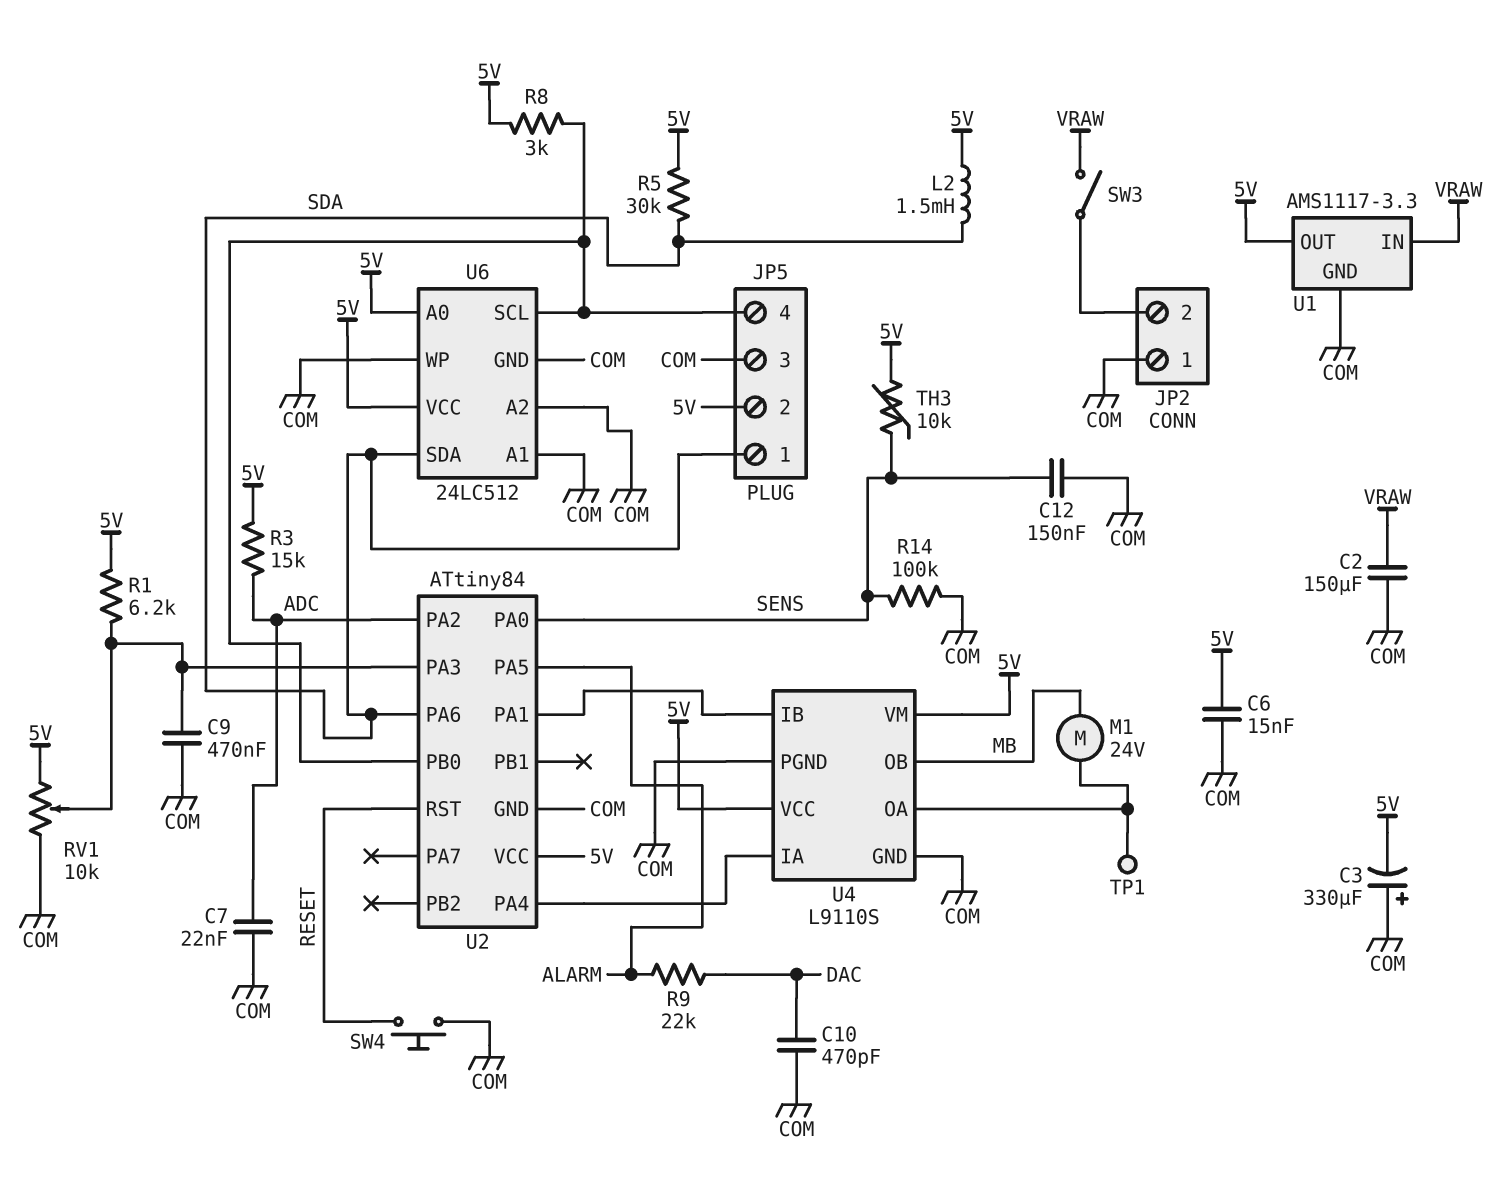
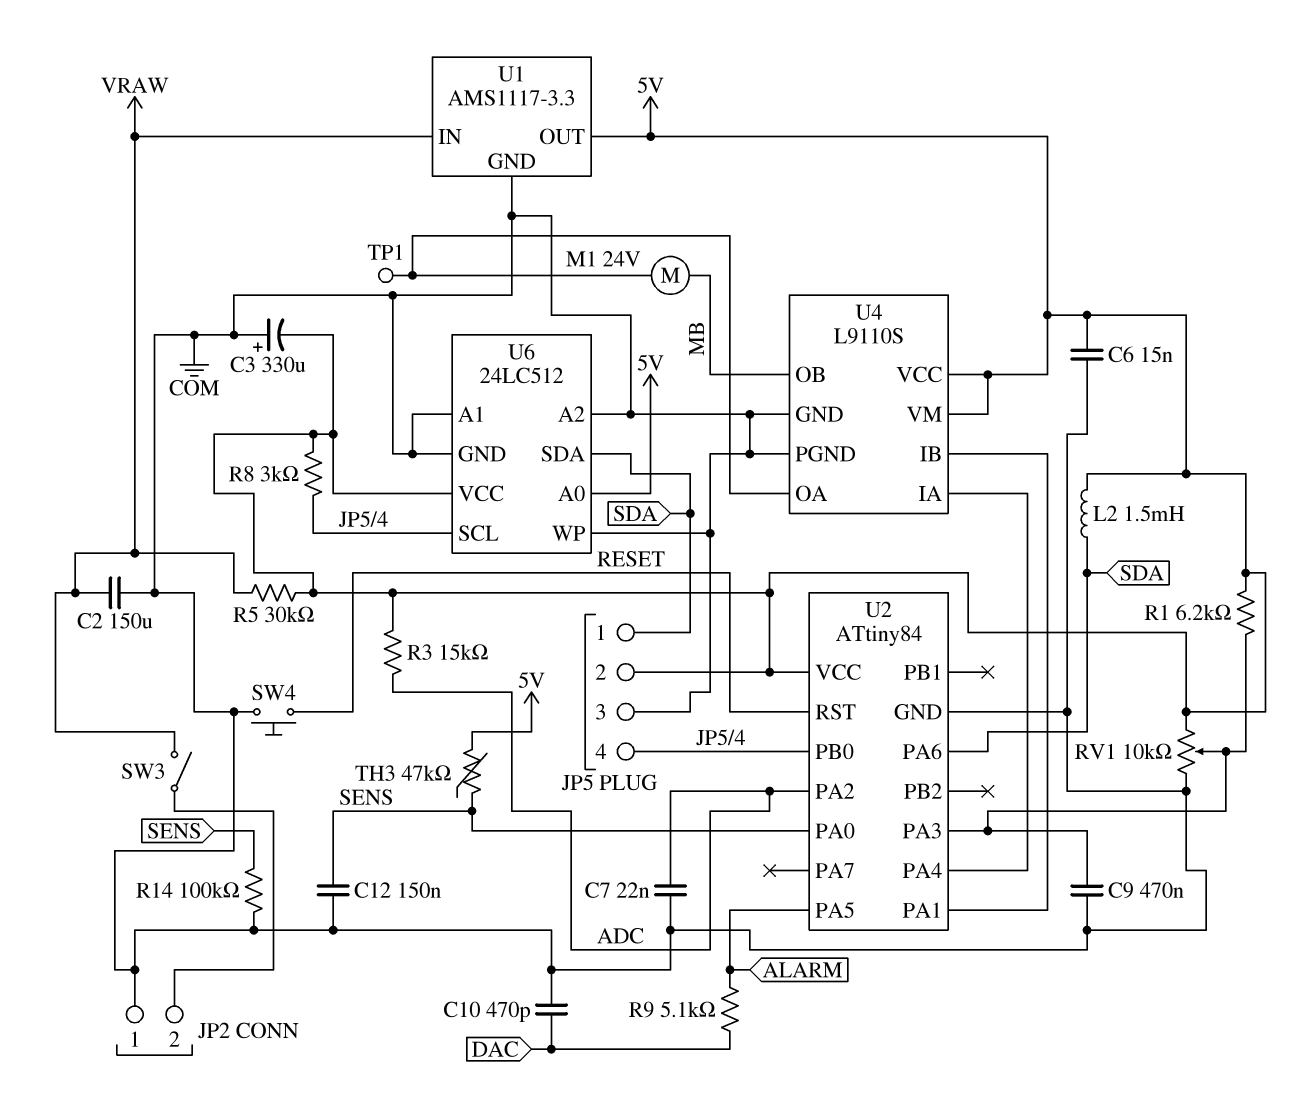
R5: 30k (5V, SDA) -> 30k (5V, VRAW)
R9: 22k (ALARM, DAC) -> 5.1k (ALARM, DAC)
TH3: 10k (5V, SENS) -> 47k (5V, SENS)

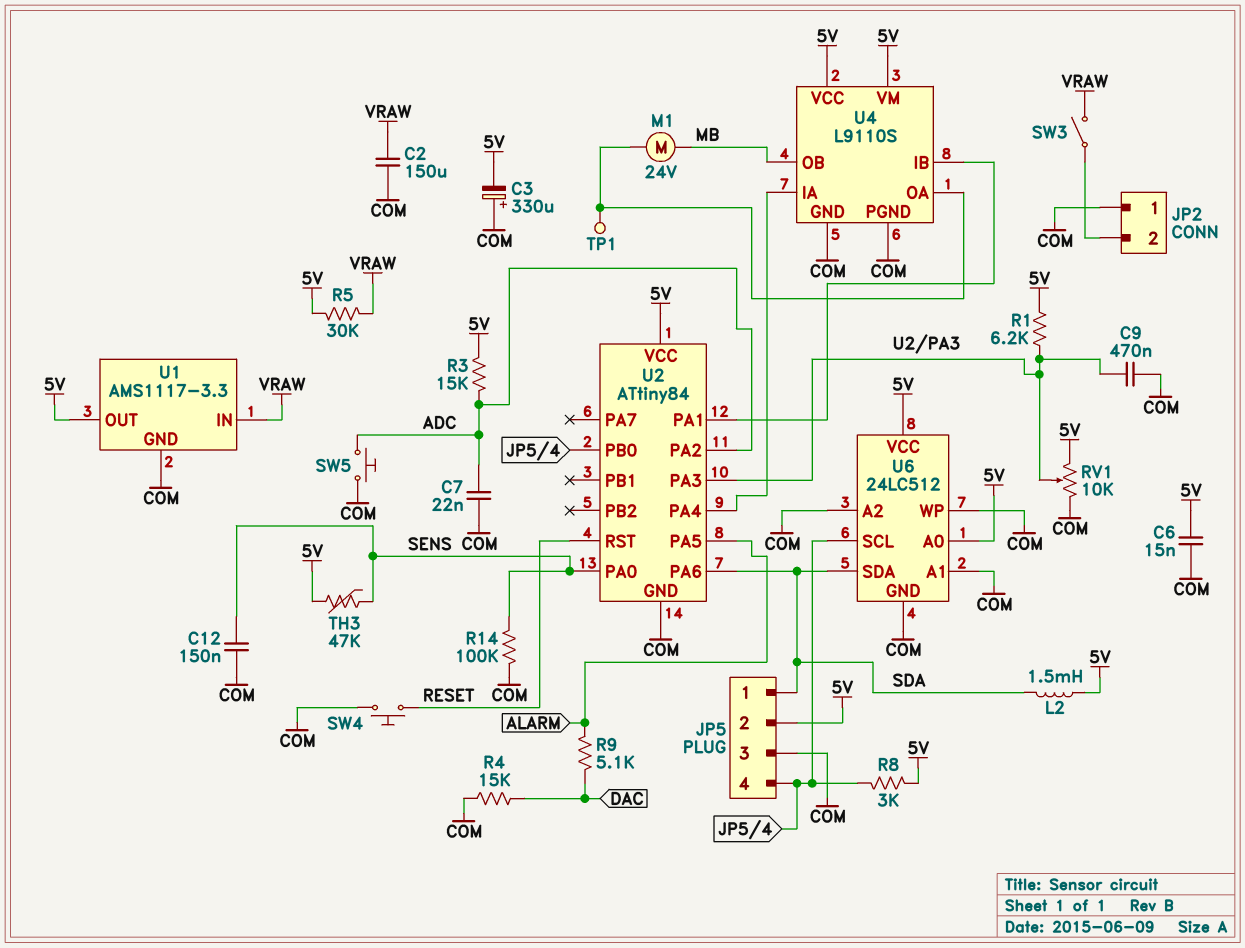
C10: 470pF (COM, DAC) -> none
R4: none -> 15k (COM, DAC)
SW5: none -> button (ADC, COM)

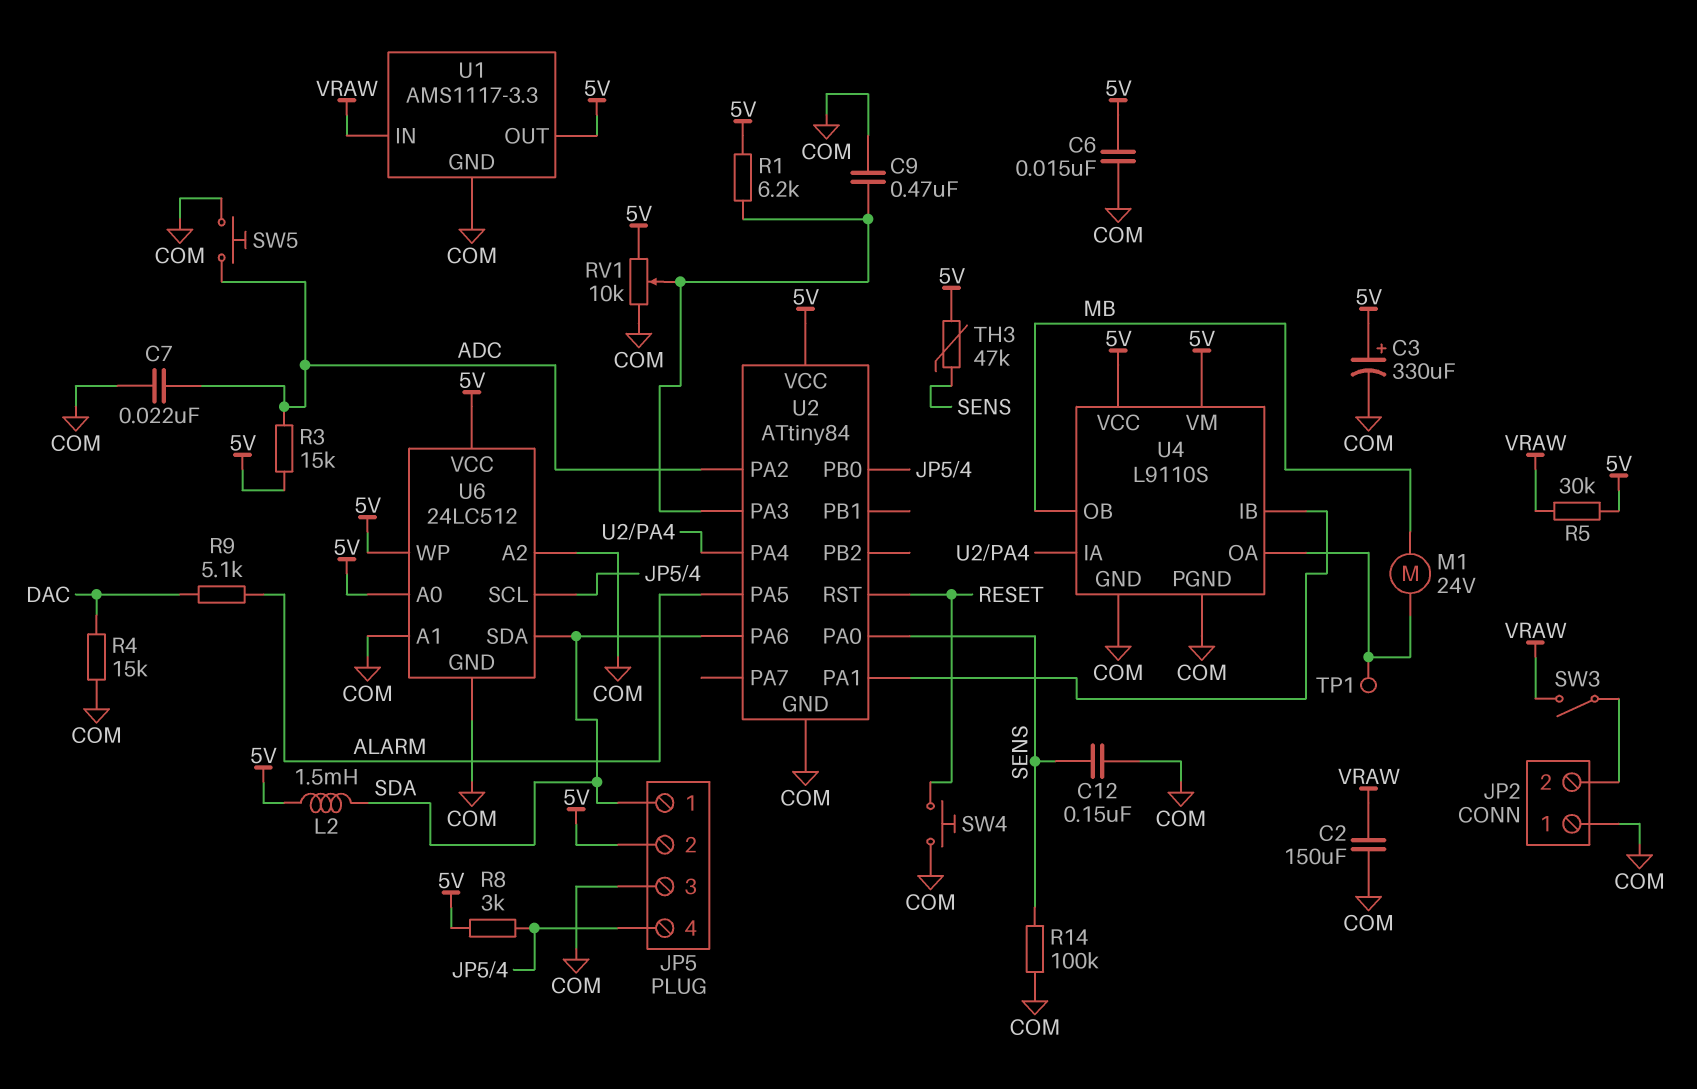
C3: 330uF (plus COM, minus 5V) -> 330uF (plus 5V, minus COM)
U6 pin WP: COM -> 5V

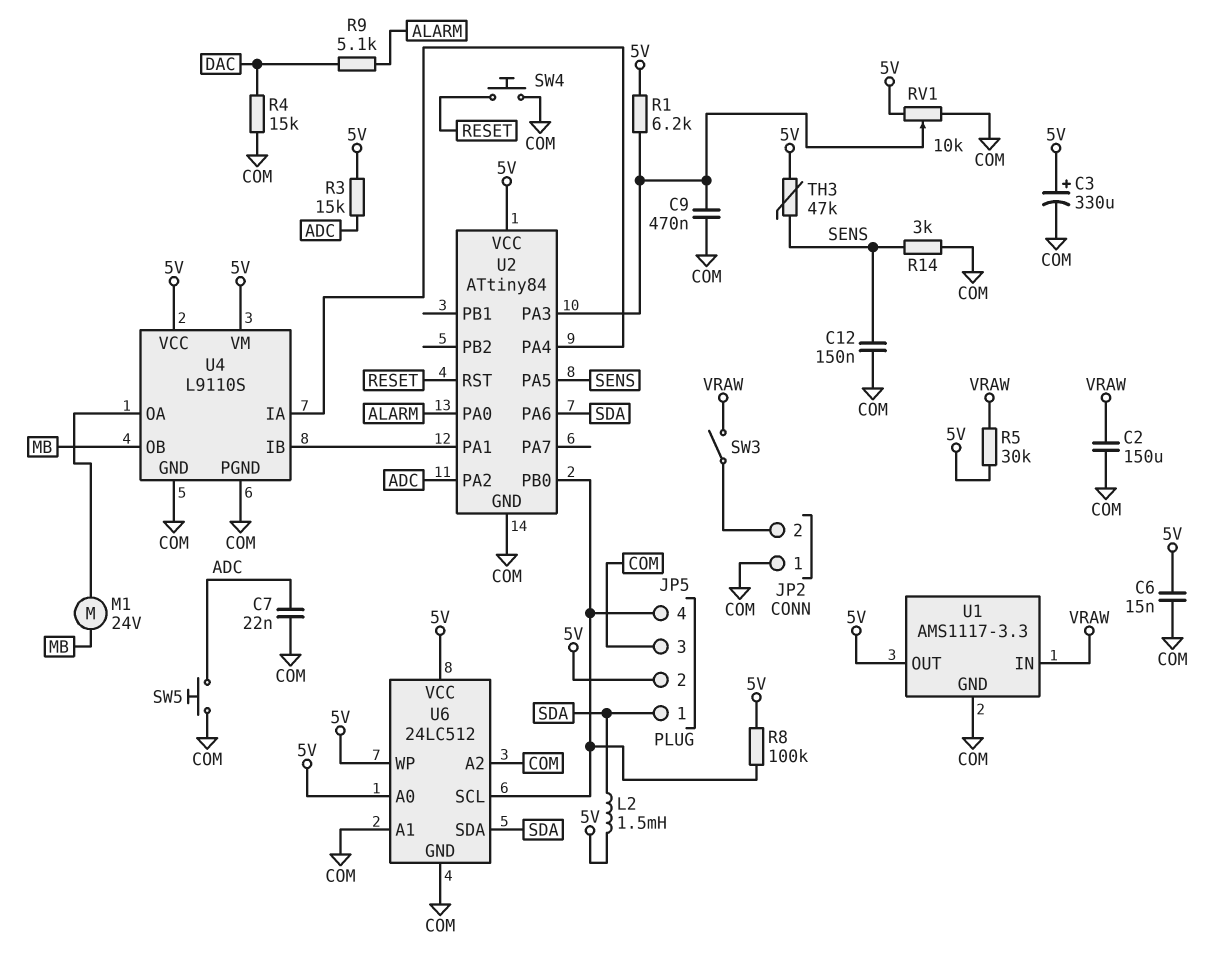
R8: 3k (5V, JP5/4) -> 100k (5V, JP5/4)
R14: 100k (COM, SENS) -> 3k (COM, SENS)
TP1: test point (U4/OA) -> none
U2 pin PA0: SENS -> ALARM
U2 pin PA5: ALARM -> SENS

